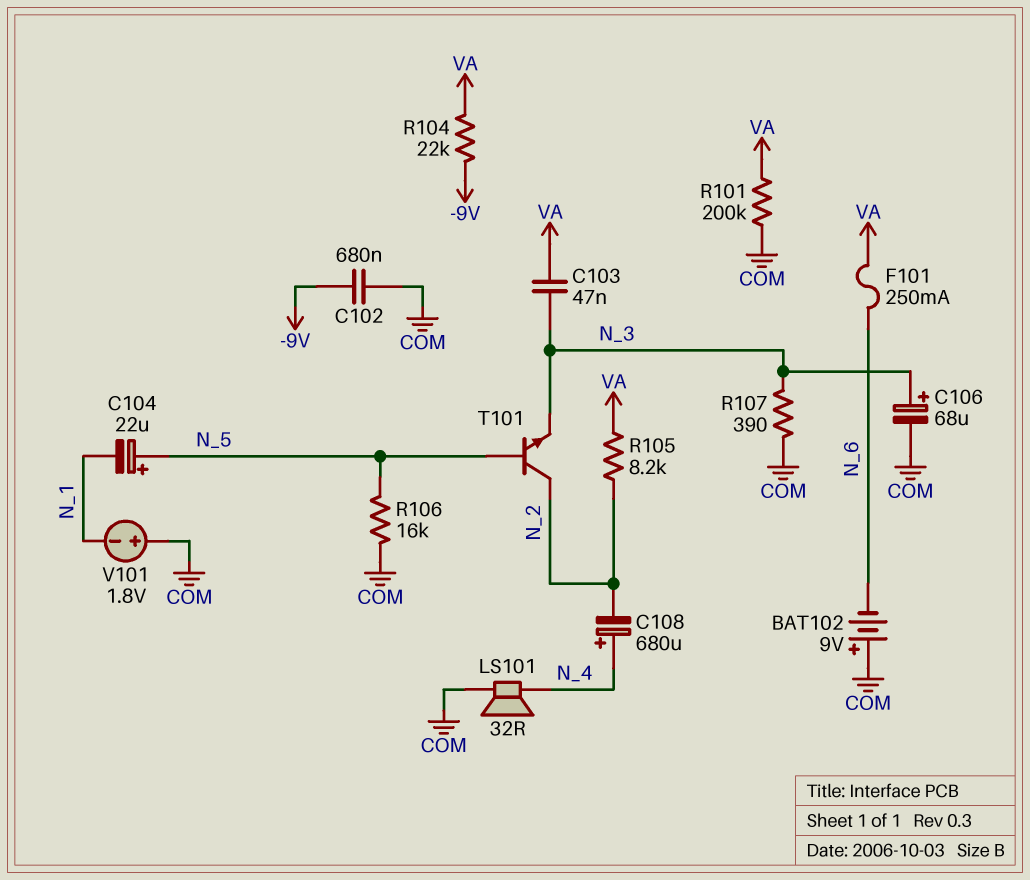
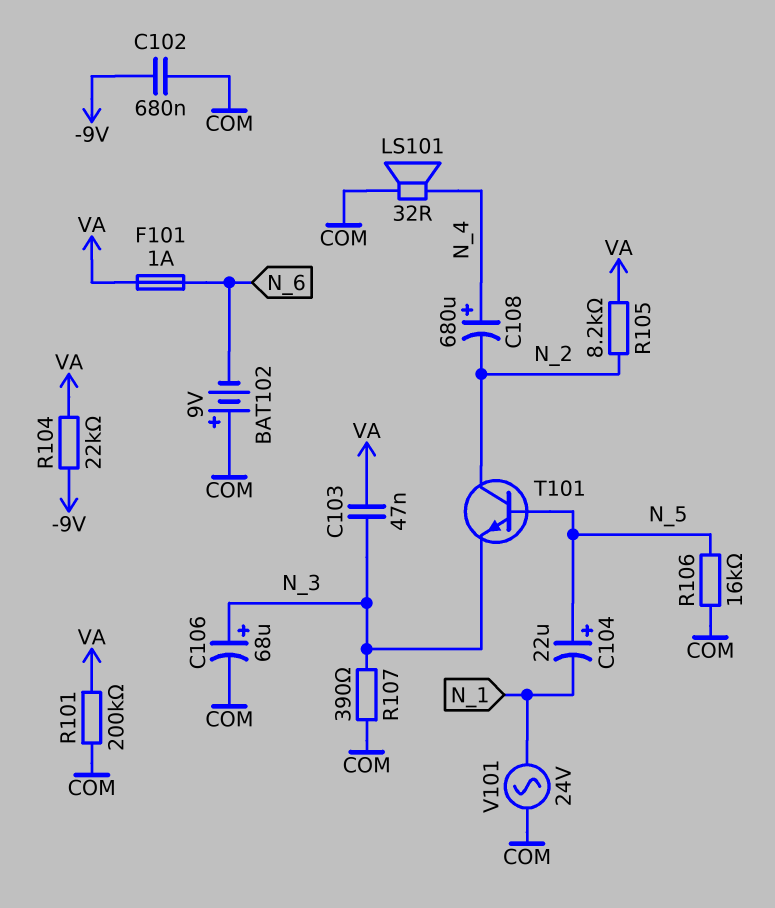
F101: 250mA (N_6, VA) -> 1A (N_6, VA)
V101: 1.8V (plus COM, minus N_1) -> AC 24V (COM, N_1)

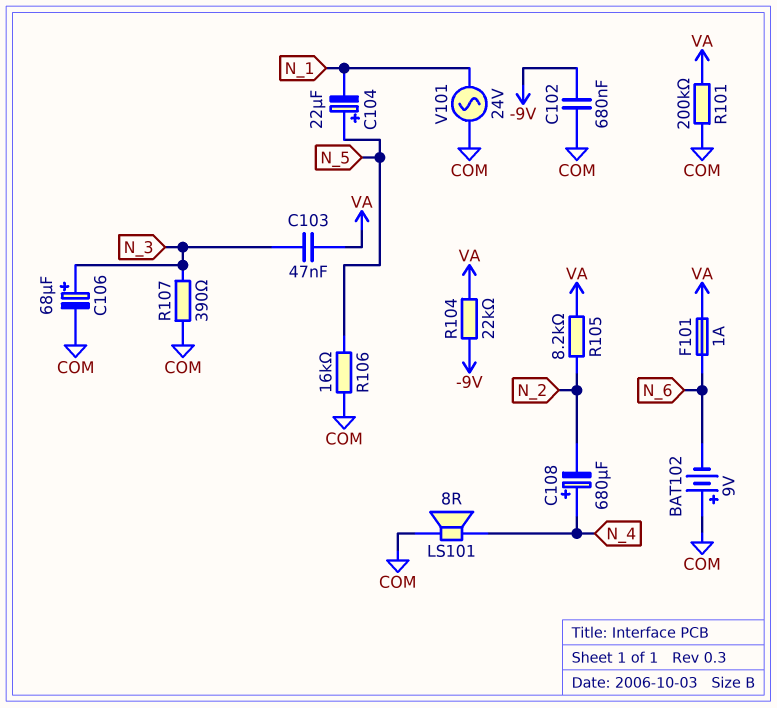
LS101: speaker 32R (COM, N_4) -> speaker 8R (COM, N_4)
T101: NPN (B N_5, C N_2, E N_3) -> none

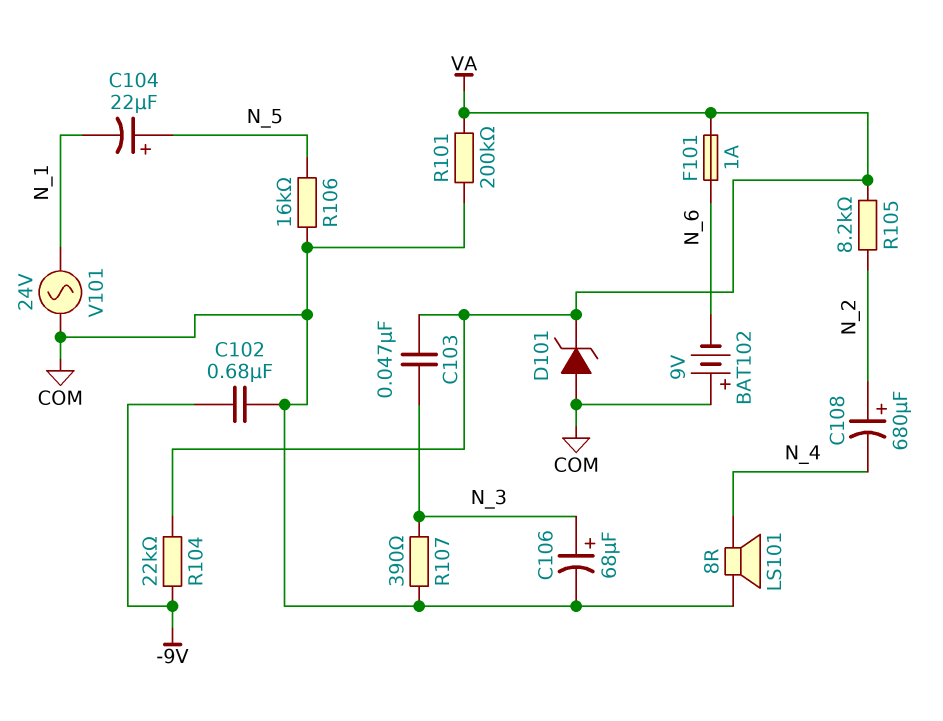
C108: 680uF (plus N_4, minus N_2) -> 680uF (plus N_2, minus N_4)
D101: none -> zener (A COM, K VA)

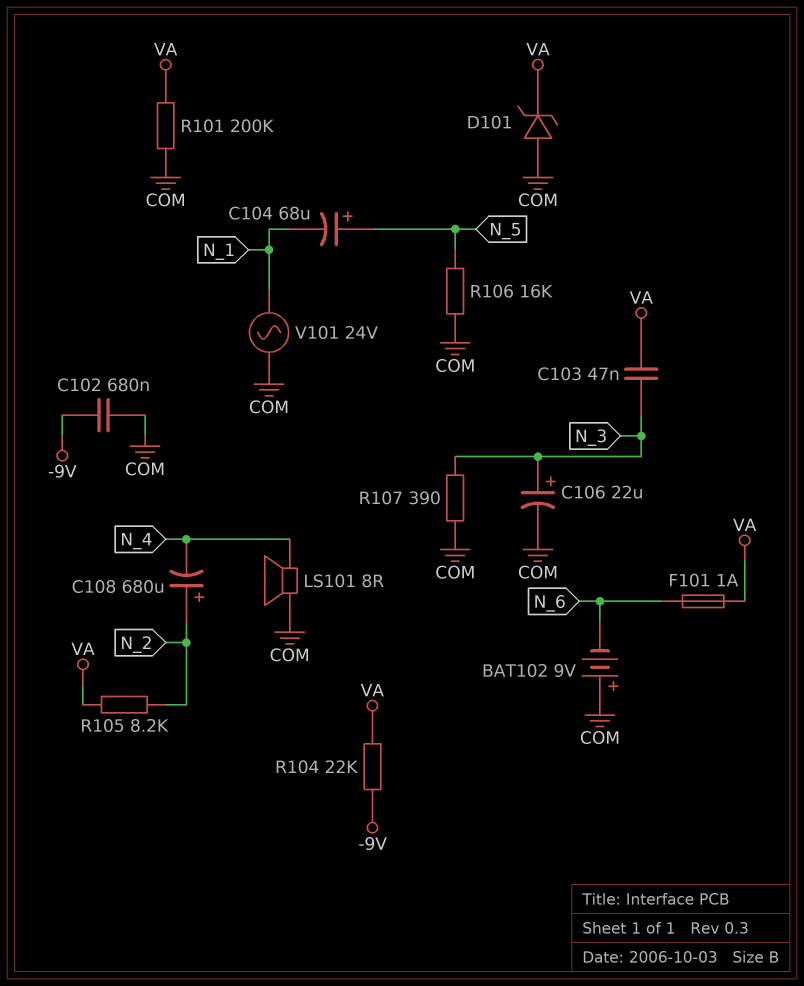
C104: 22uF (plus N_5, minus N_1) -> 68uF (plus N_5, minus N_1)
C106: 68uF (plus N_3, minus COM) -> 22uF (plus N_3, minus COM)

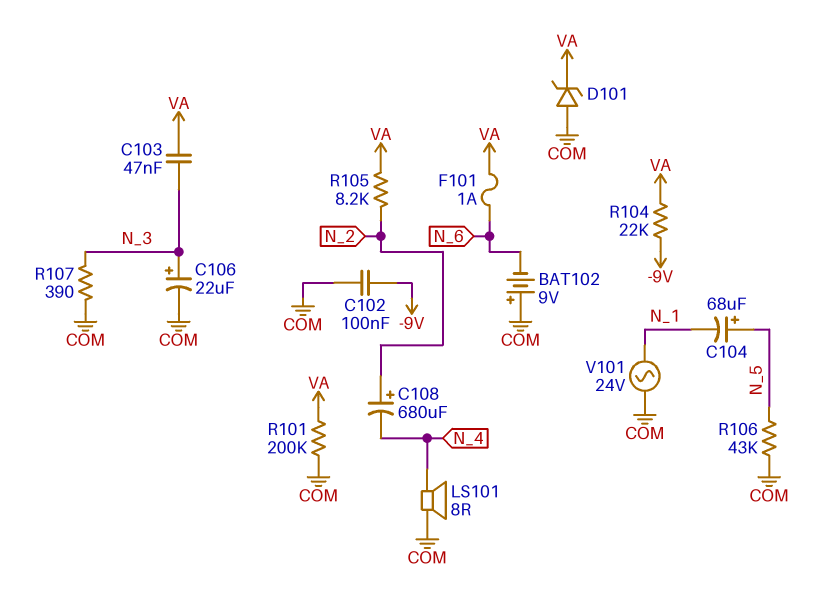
C102: 680nF (-9V, COM) -> 100nF (-9V, COM)
R106: 16k (COM, N_5) -> 43k (COM, N_5)

